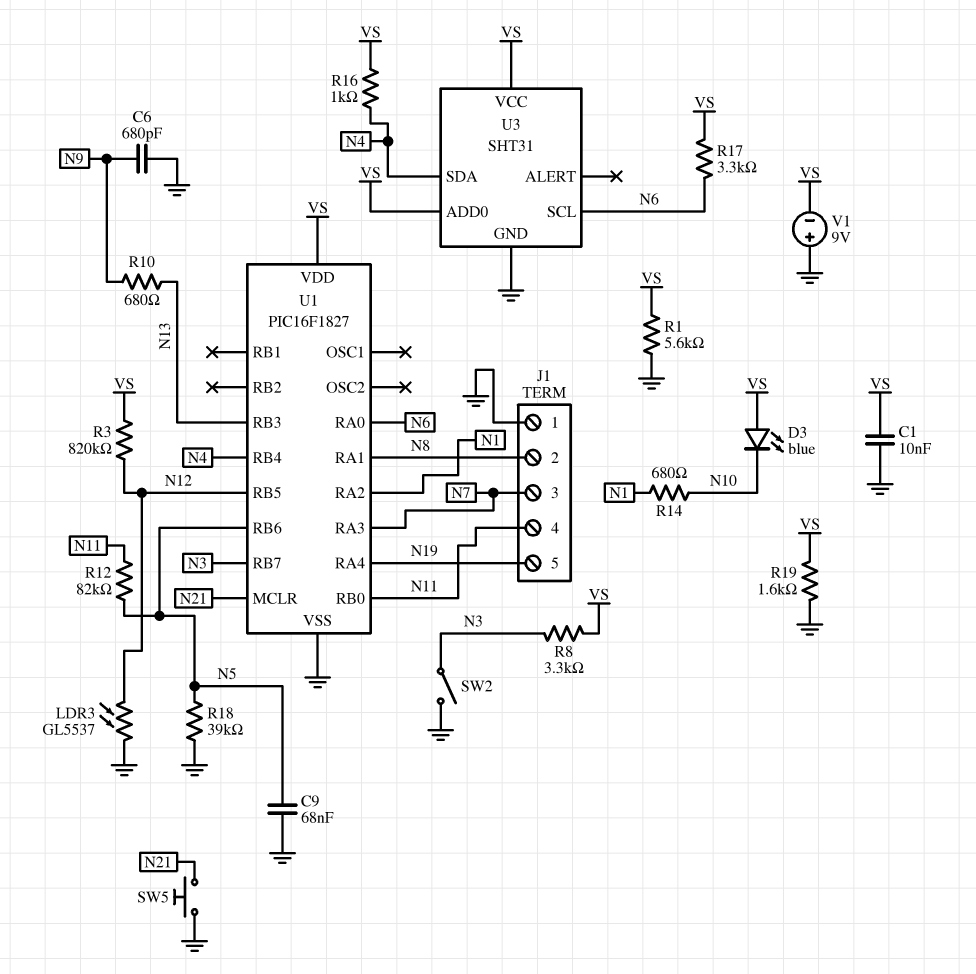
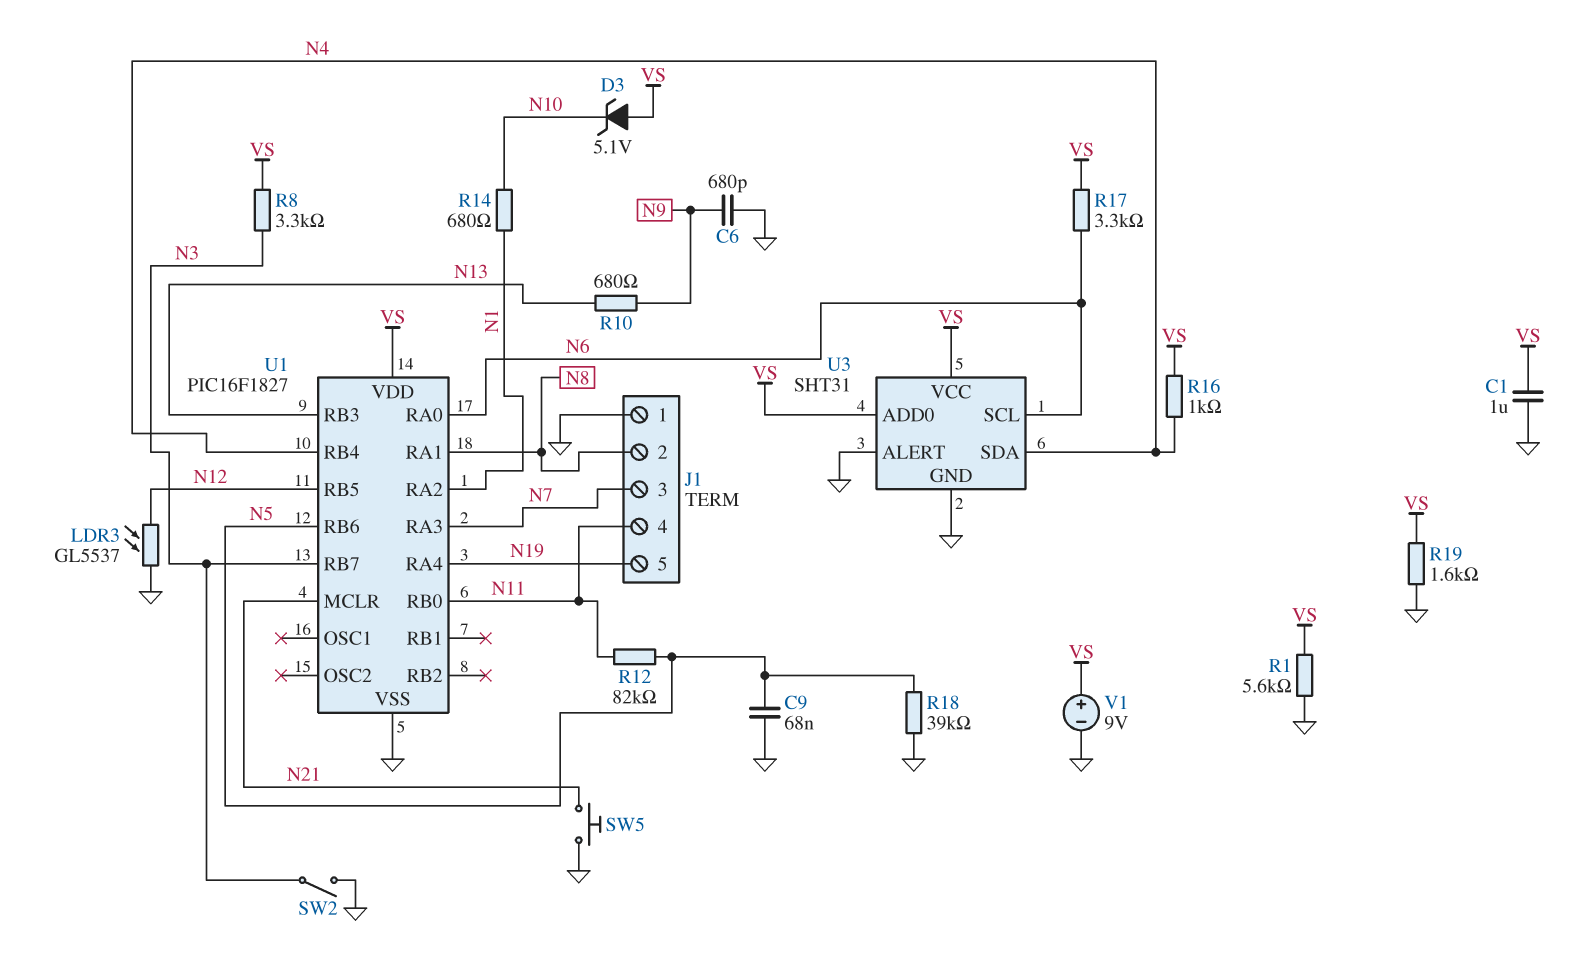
C1: 10nF (GND, VS) -> 1uF (GND, VS)
D3: LED blue (A VS, K N10) -> zener 5.1V (A VS, K N10)
R3: 820k (N12, VS) -> none
U3 pin ALERT: none -> GND
V1: 9V (plus GND, minus VS) -> 9V (plus VS, minus GND)

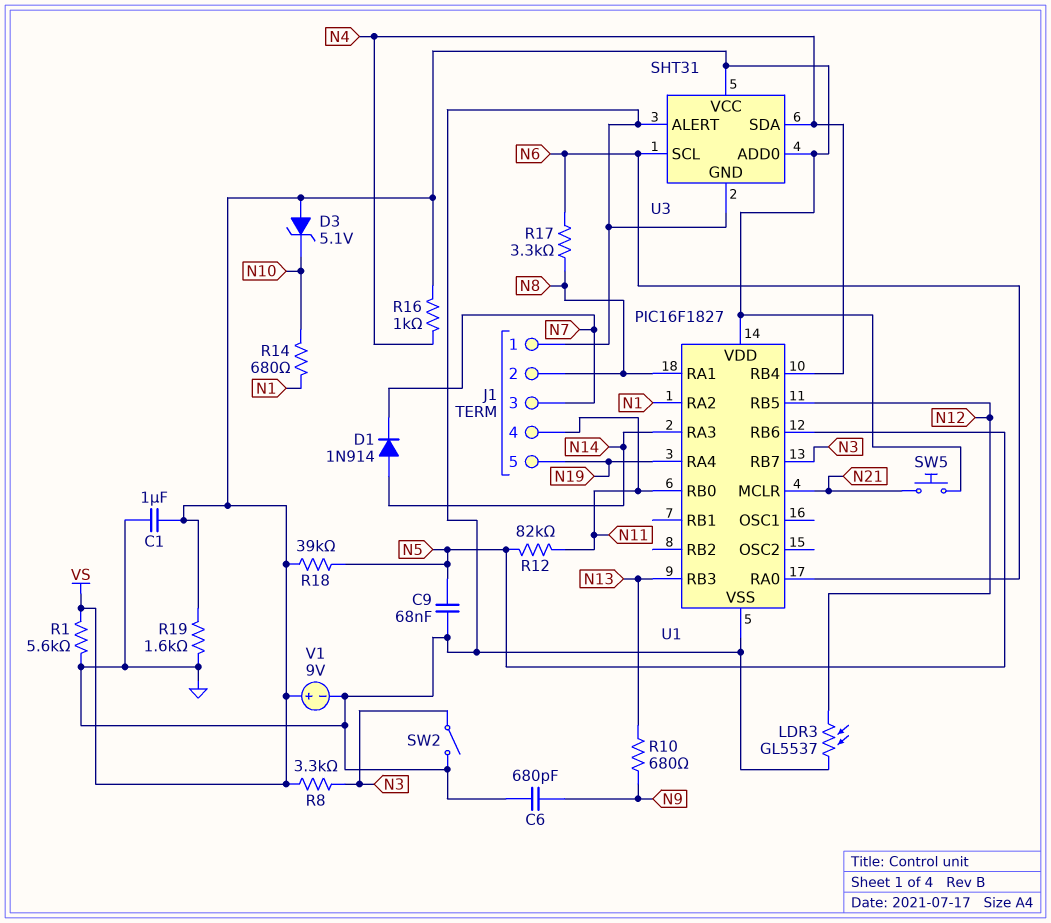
D1: none -> diode 1N914 (A N14, K N7)
R17: 3.3k (N6, VS) -> 3.3k (N6, N8)
R18: 39k (GND, N5) -> 39k (N5, VS)
SW5: button (GND, N21) -> button (N21, VS)
U1 pin RA3: N7 -> N14

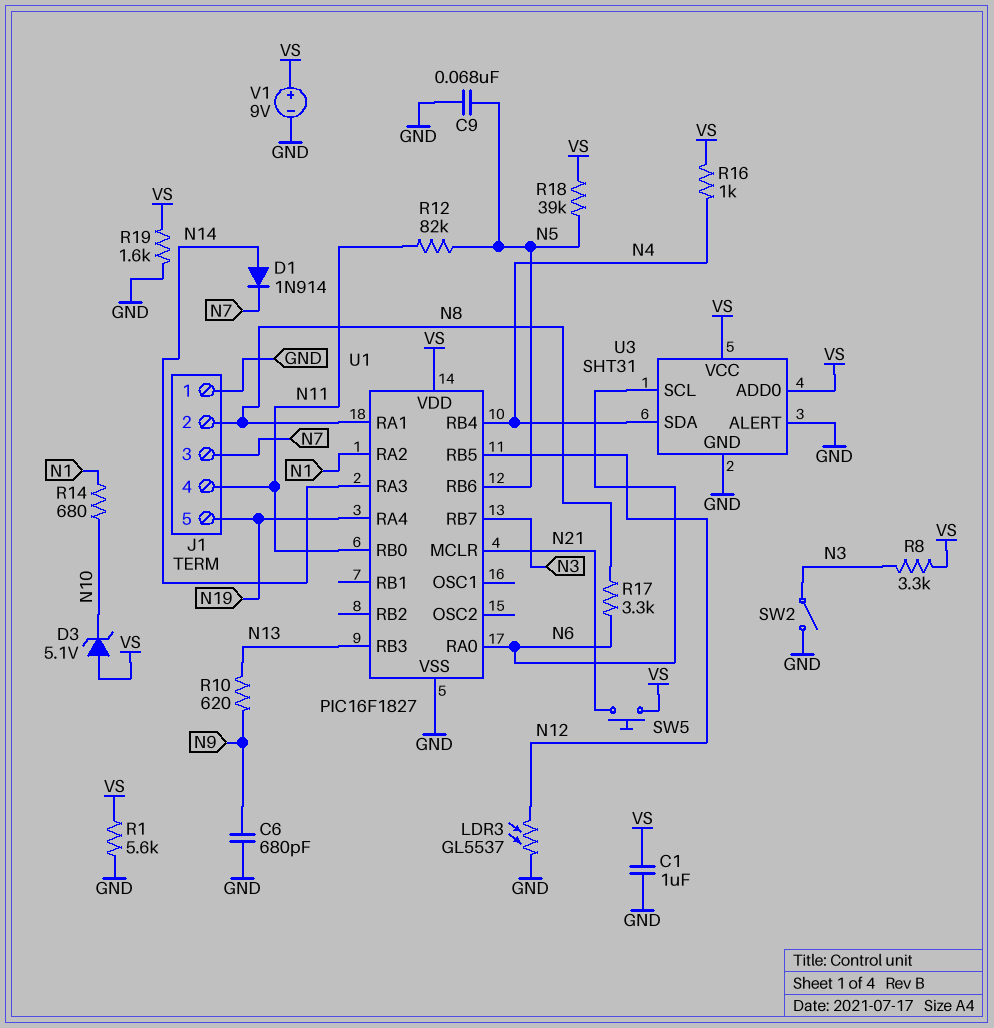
R10: 680 (N9, N13) -> 620 (N9, N13)

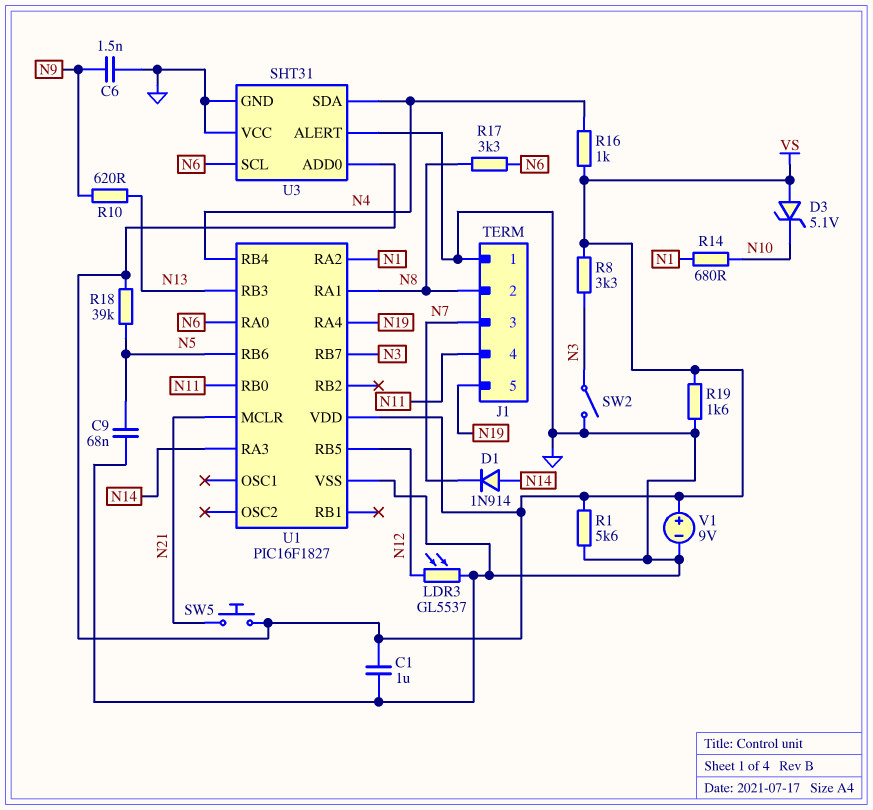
C6: 680pF (GND, N9) -> 1.5nF (GND, N9)
R12: 82k (N5, N11) -> none
U3 pin VCC: VS -> GND

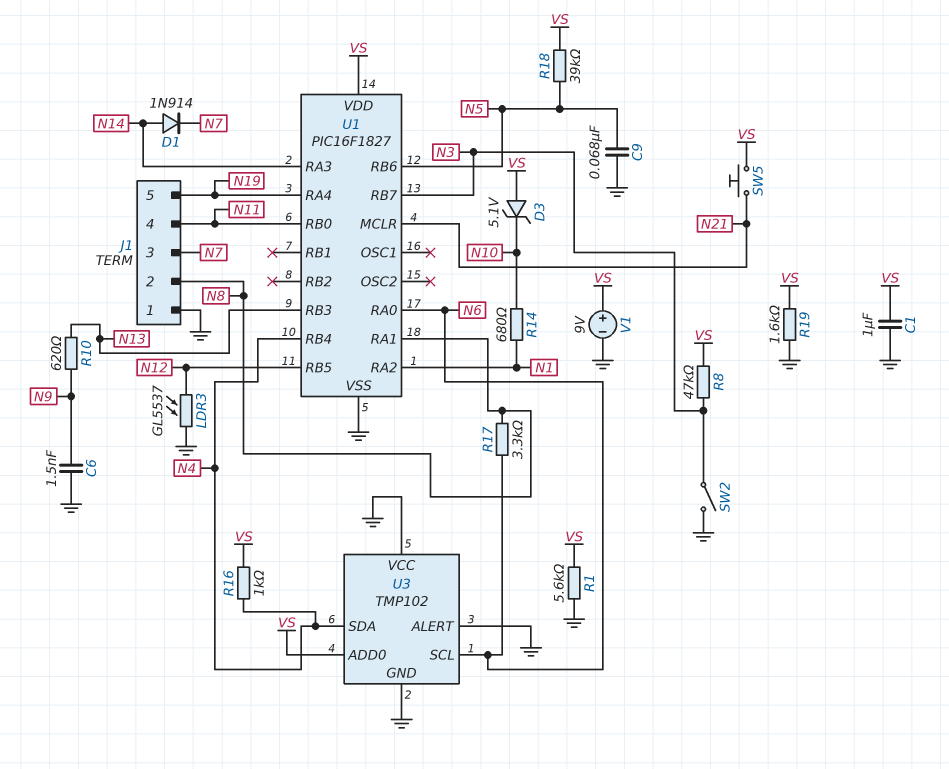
R8: 3.3k (N3, VS) -> 47k (N3, VS)
U3: SHT31 -> TMP102

